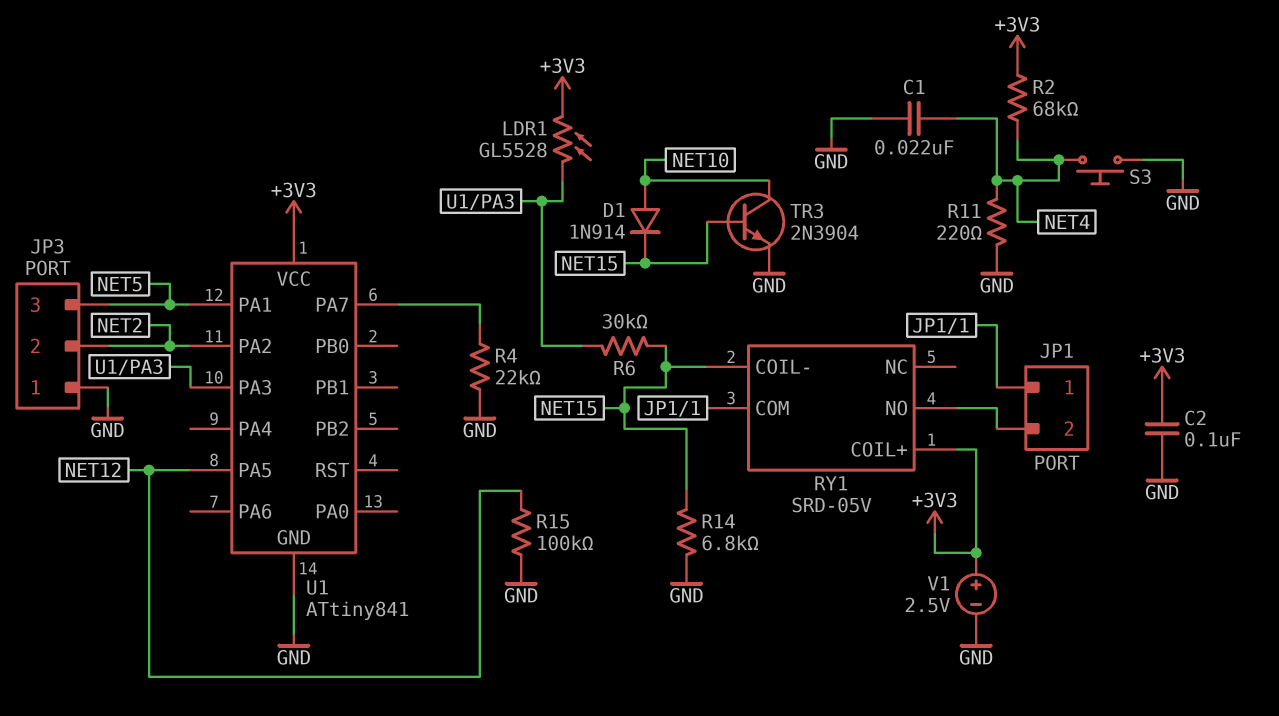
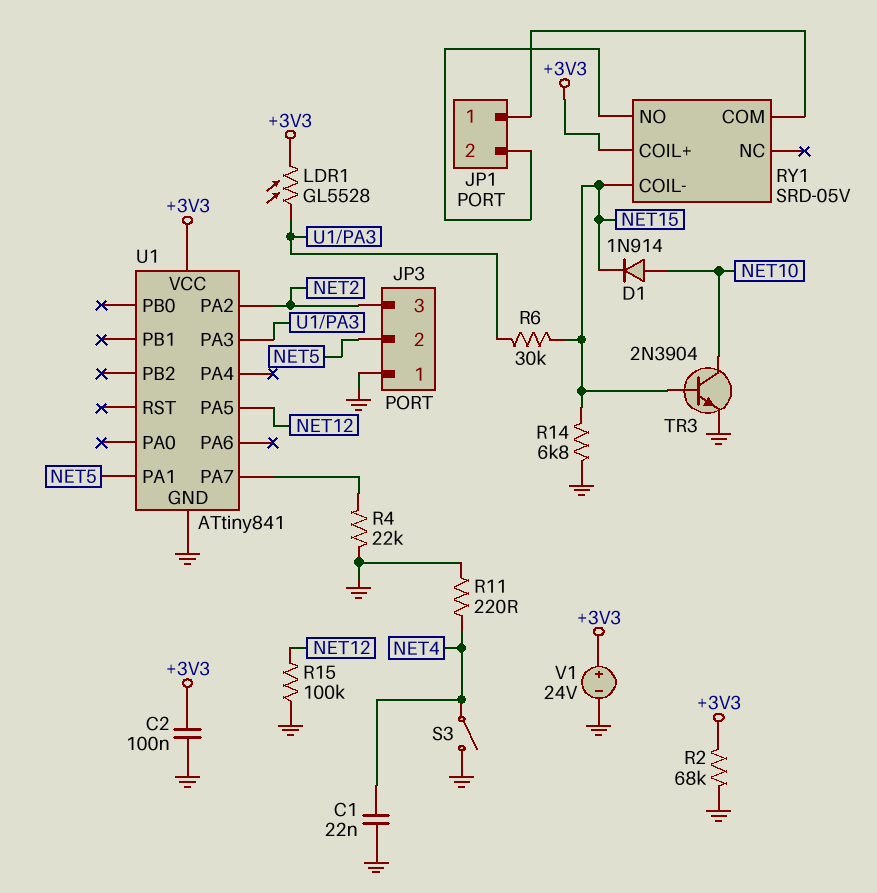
JP3 pin 2: NET2 -> NET5
JP3 pin 3: NET5 -> NET2
R2: 68k (+3V3, NET4) -> 68k (+3V3, GND)
S3: button (GND, NET4) -> switch (GND, NET4)
V1: 2.5V (plus +3V3, minus GND) -> 24V (plus +3V3, minus GND)

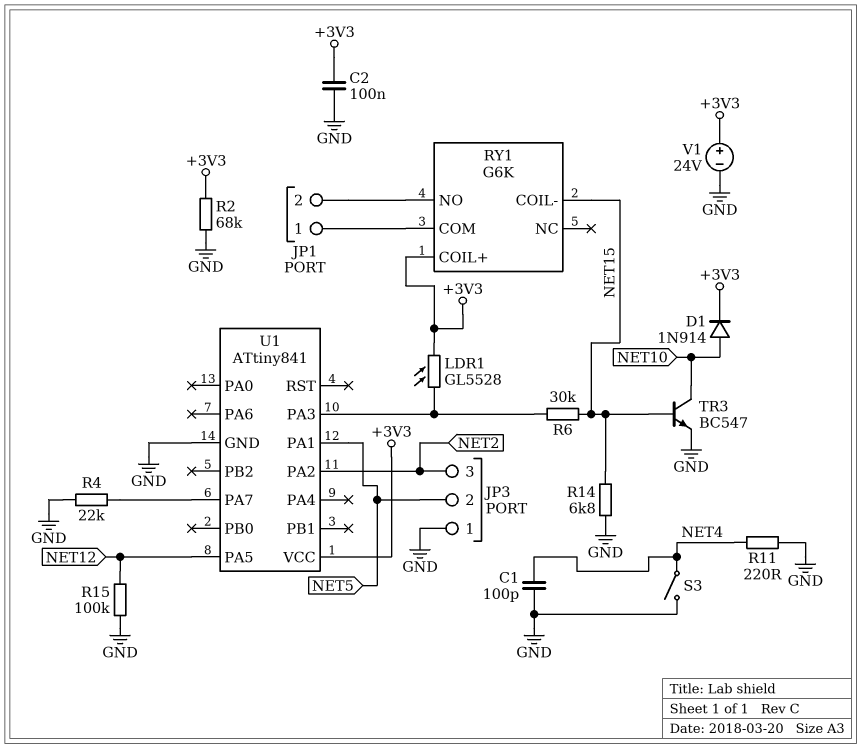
C1: 22nF (GND, NET4) -> 100pF (GND, NET4)
D1: diode 1N914 (A NET10, K NET15) -> diode 1N914 (A NET10, K +3V3)
RY1: SRD-05V -> G6K
TR3: NPN 2N3904 (B NET15, C NET10, E GND) -> NPN BC547 (B NET15, C NET10, E GND)

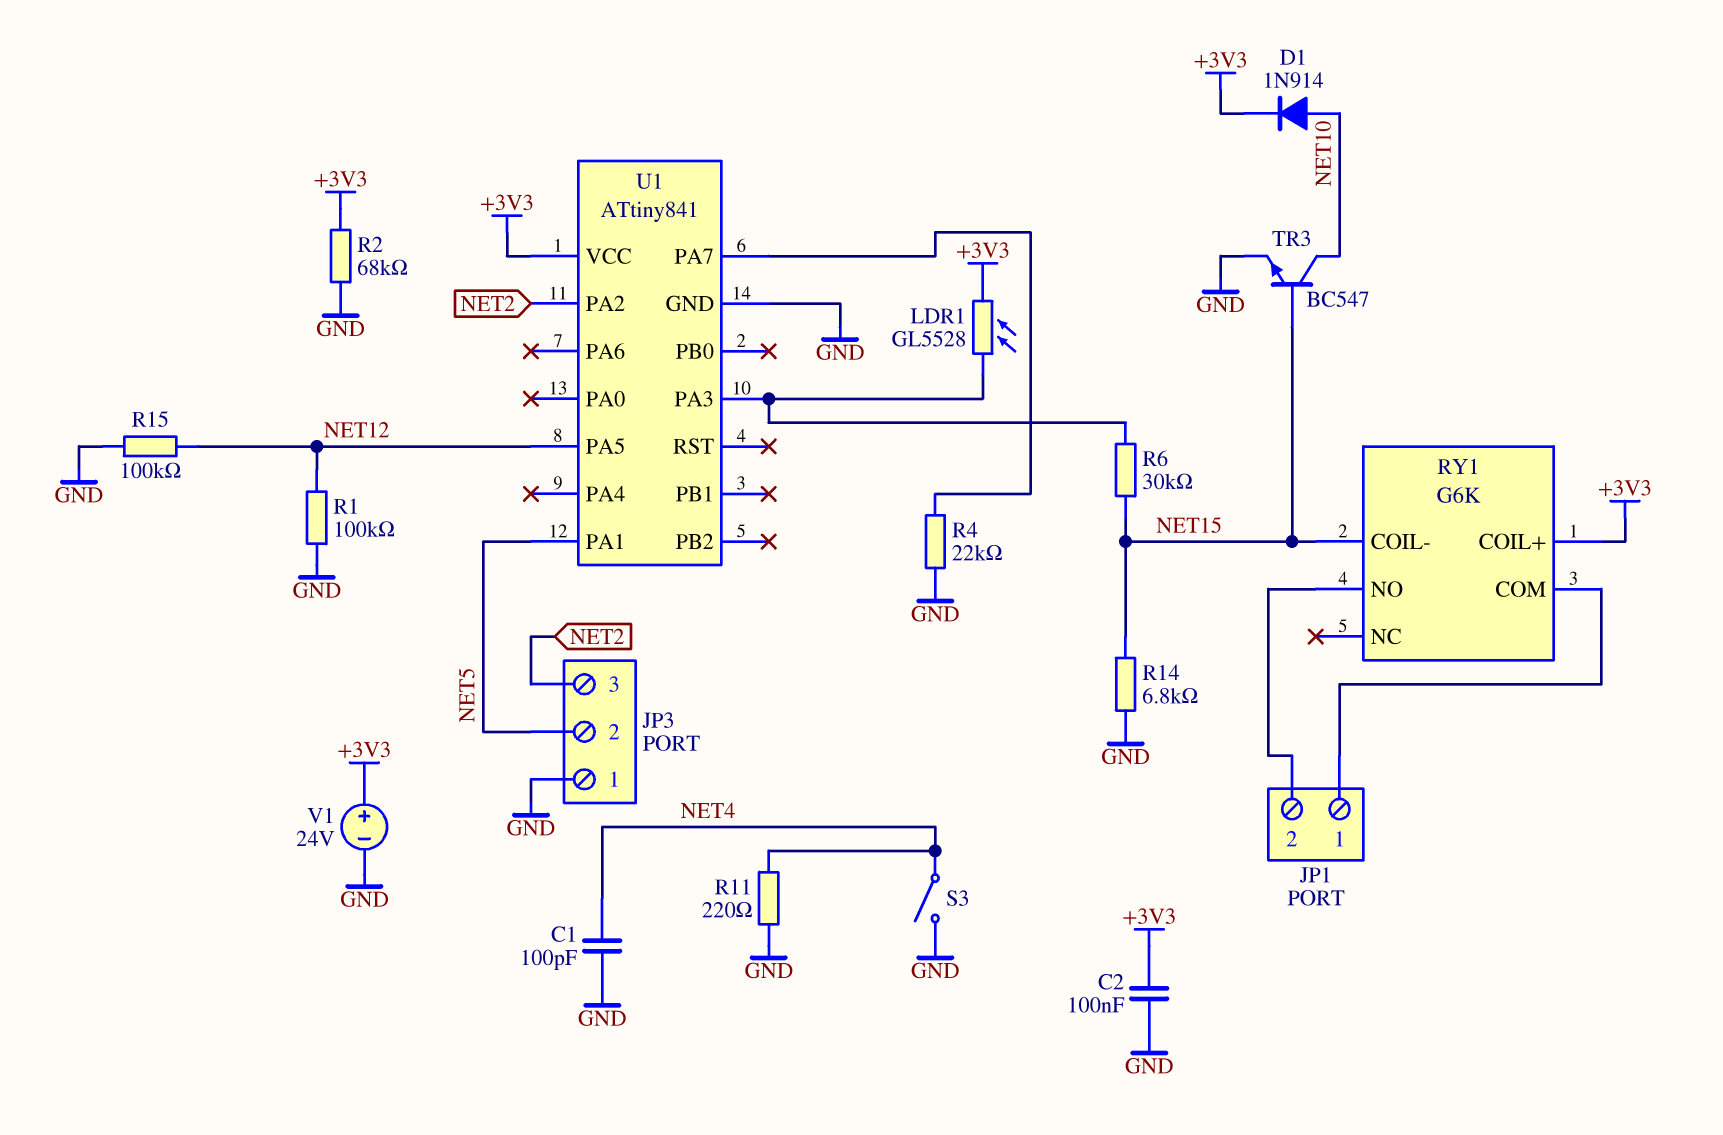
R1: none -> 100k (GND, NET12)

